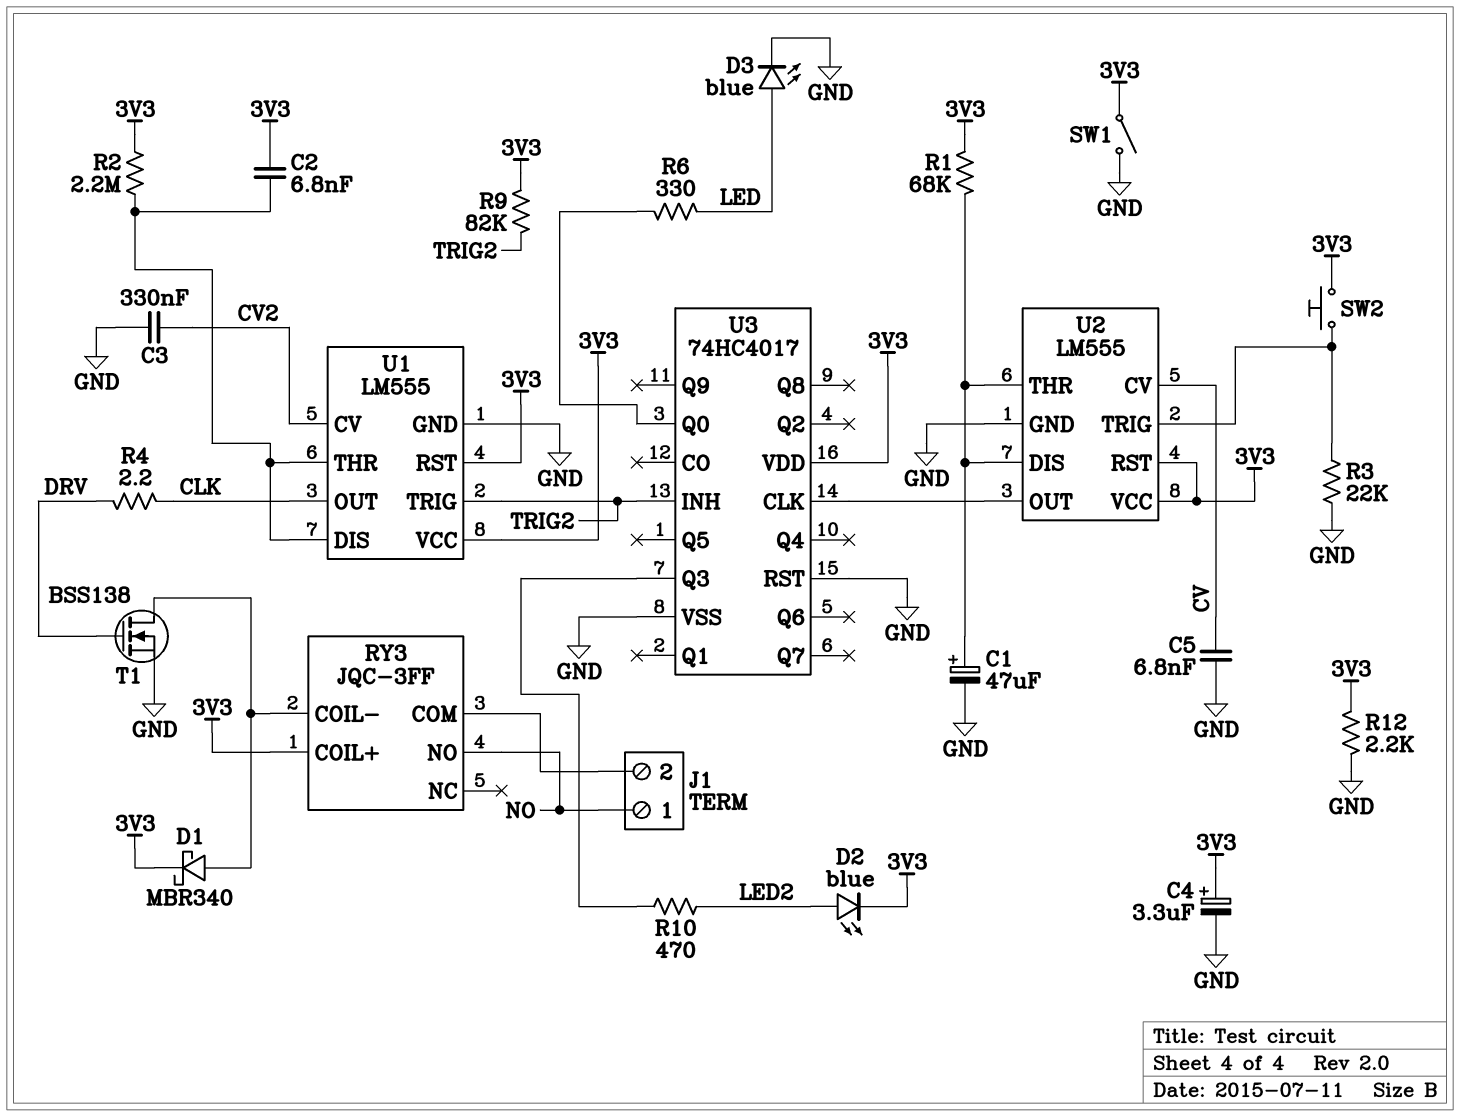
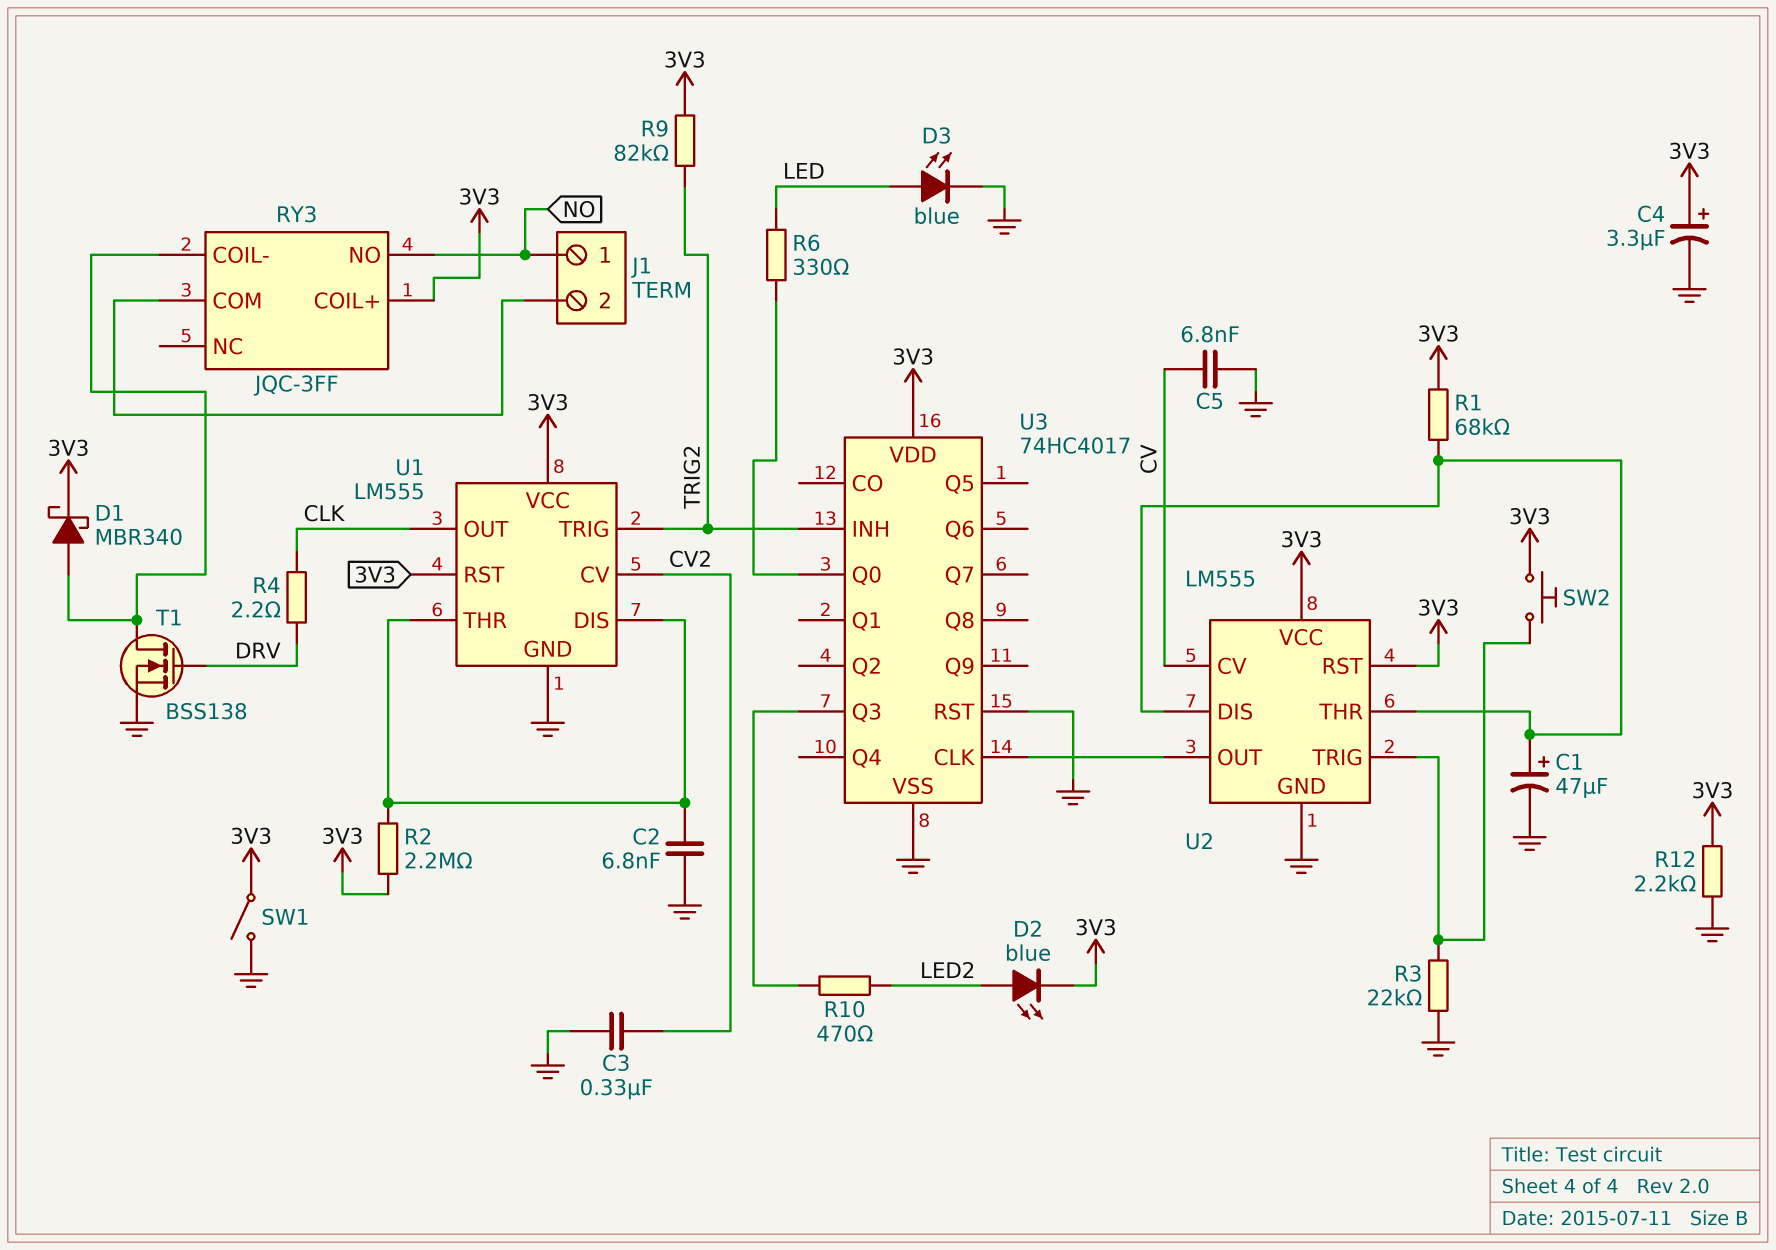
C2: 6.8nF (3V3, U1/DIS) -> 6.8nF (GND, U1/DIS)

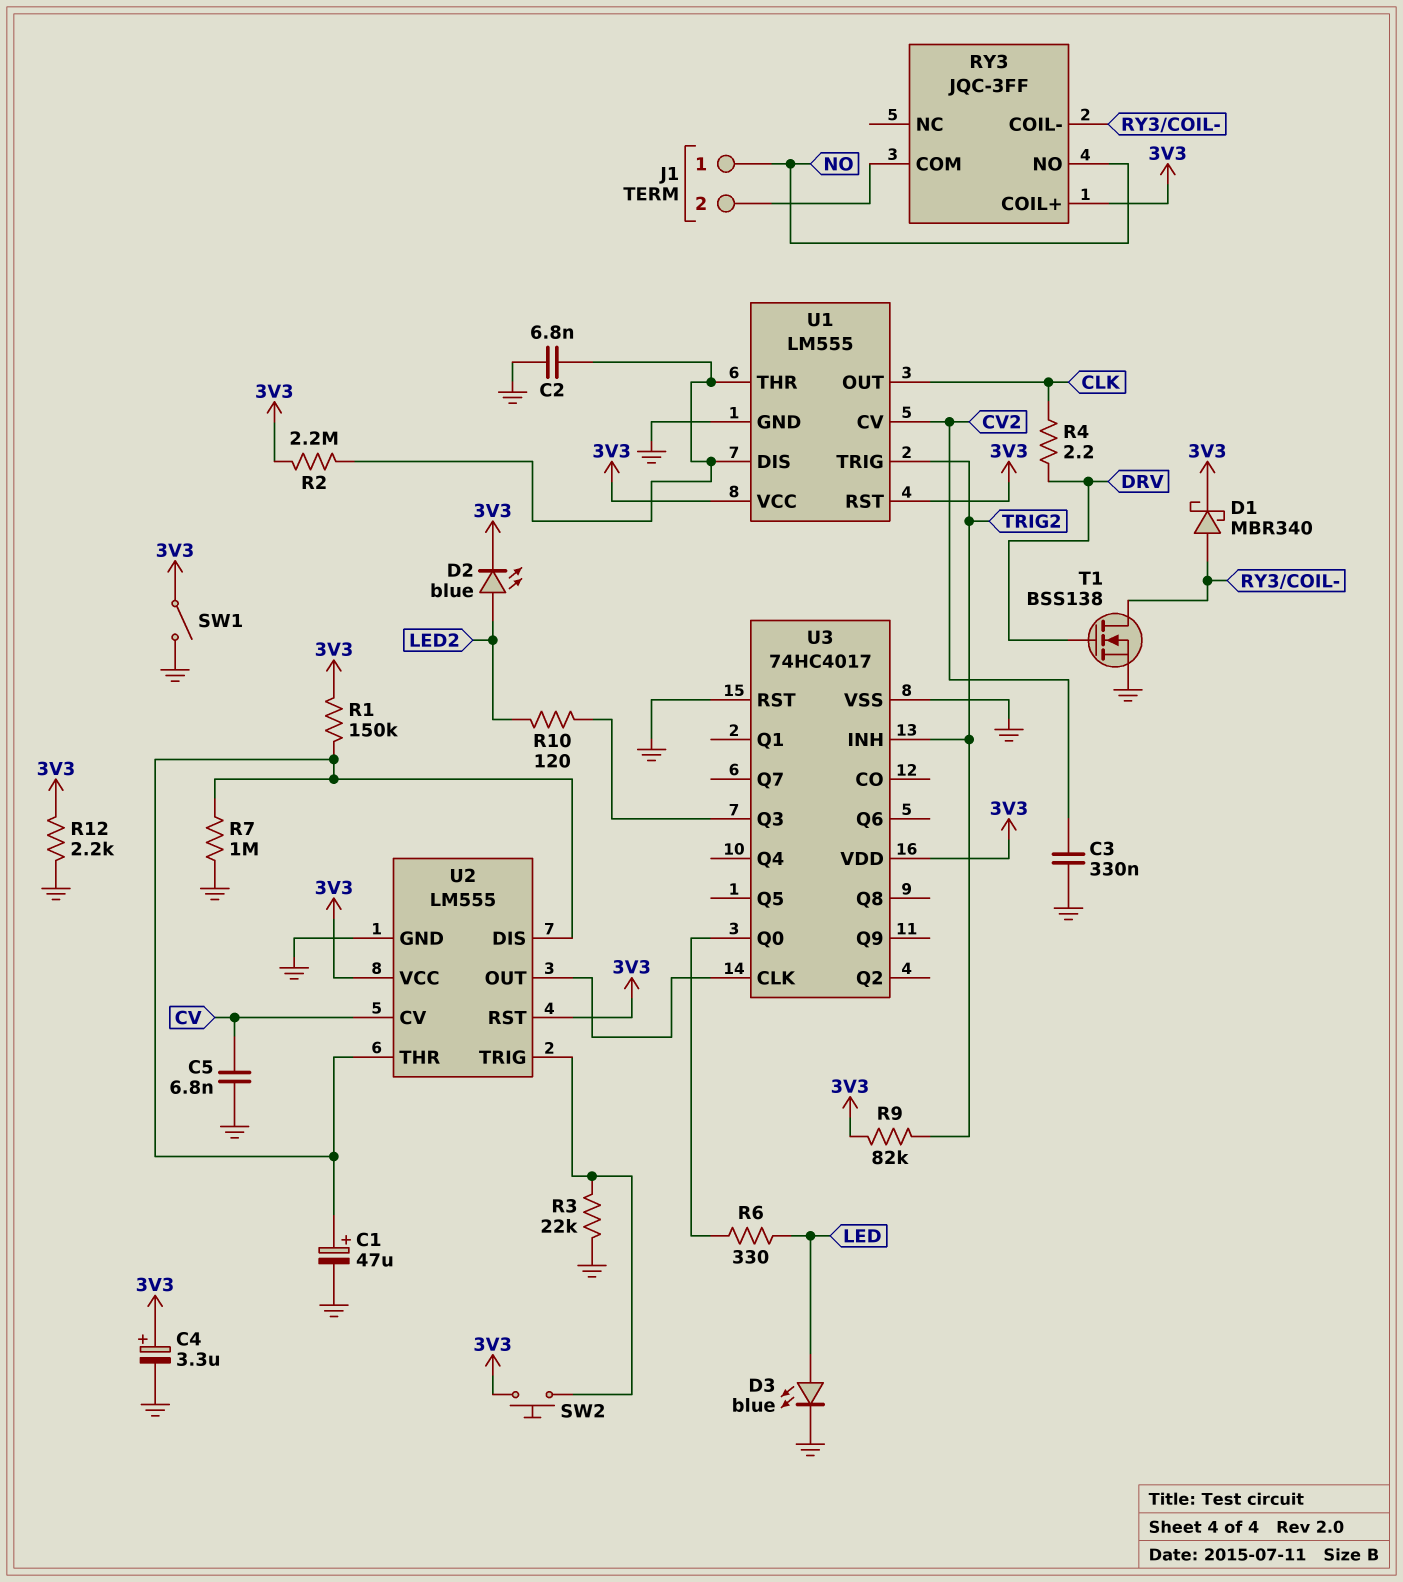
R1: 68k (3V3, U2/DIS) -> 150k (3V3, U2/DIS)
R7: none -> 1M (GND, U2/DIS)
R10: 470 (LED2, U3/Q3) -> 120 (LED2, U3/Q3)

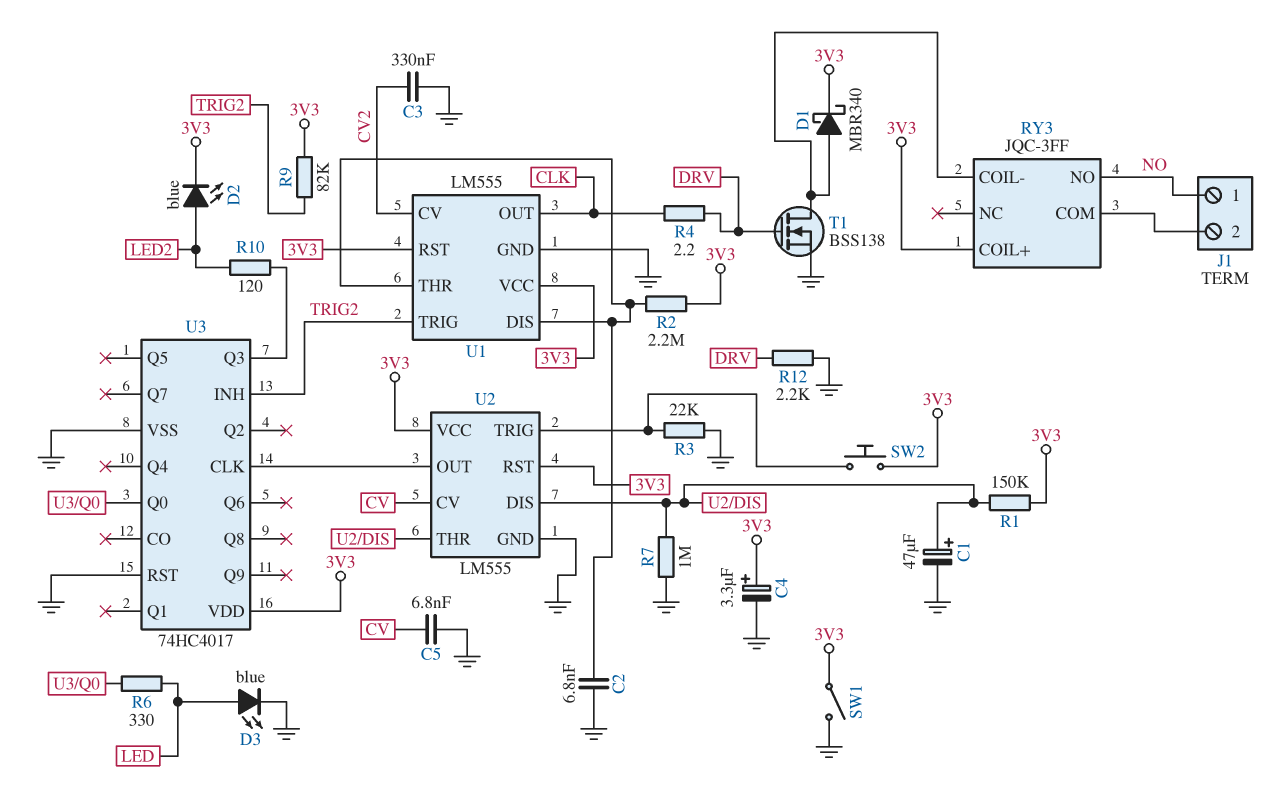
R12: 2.2k (3V3, GND) -> 2.2k (DRV, GND)

